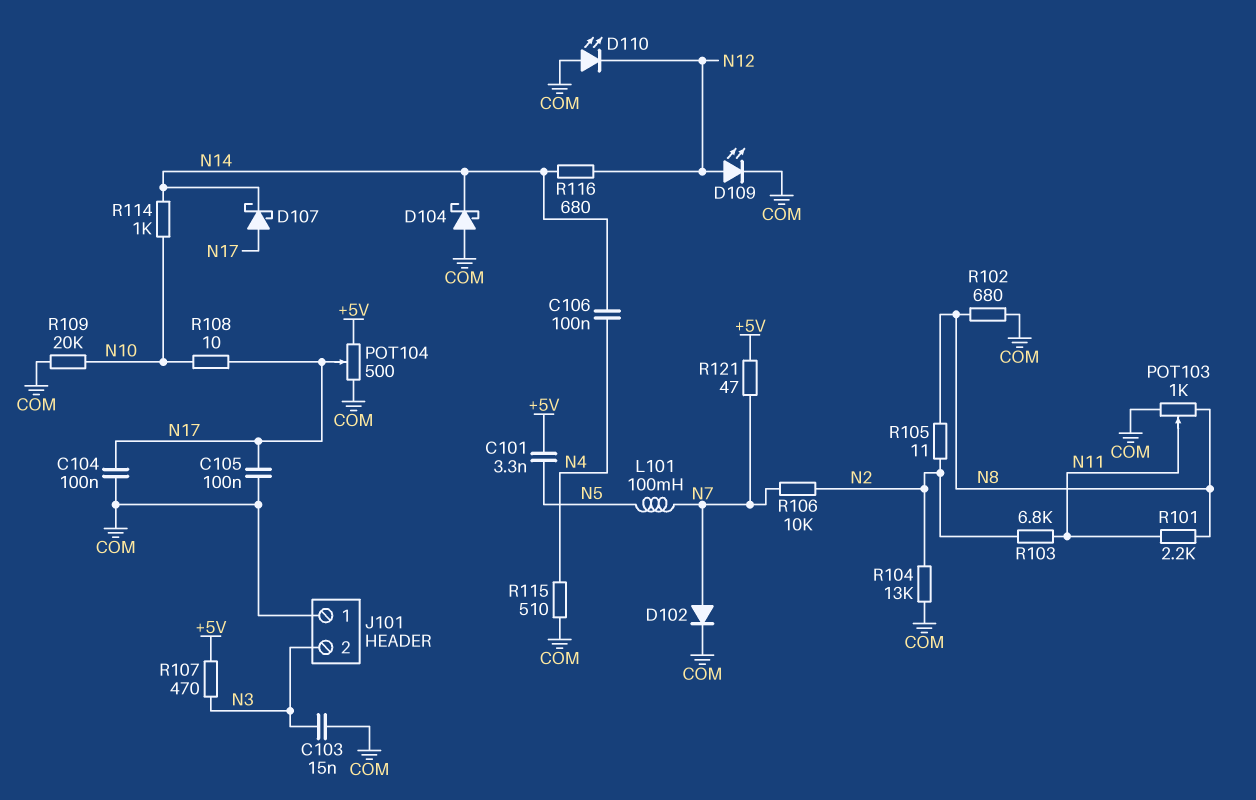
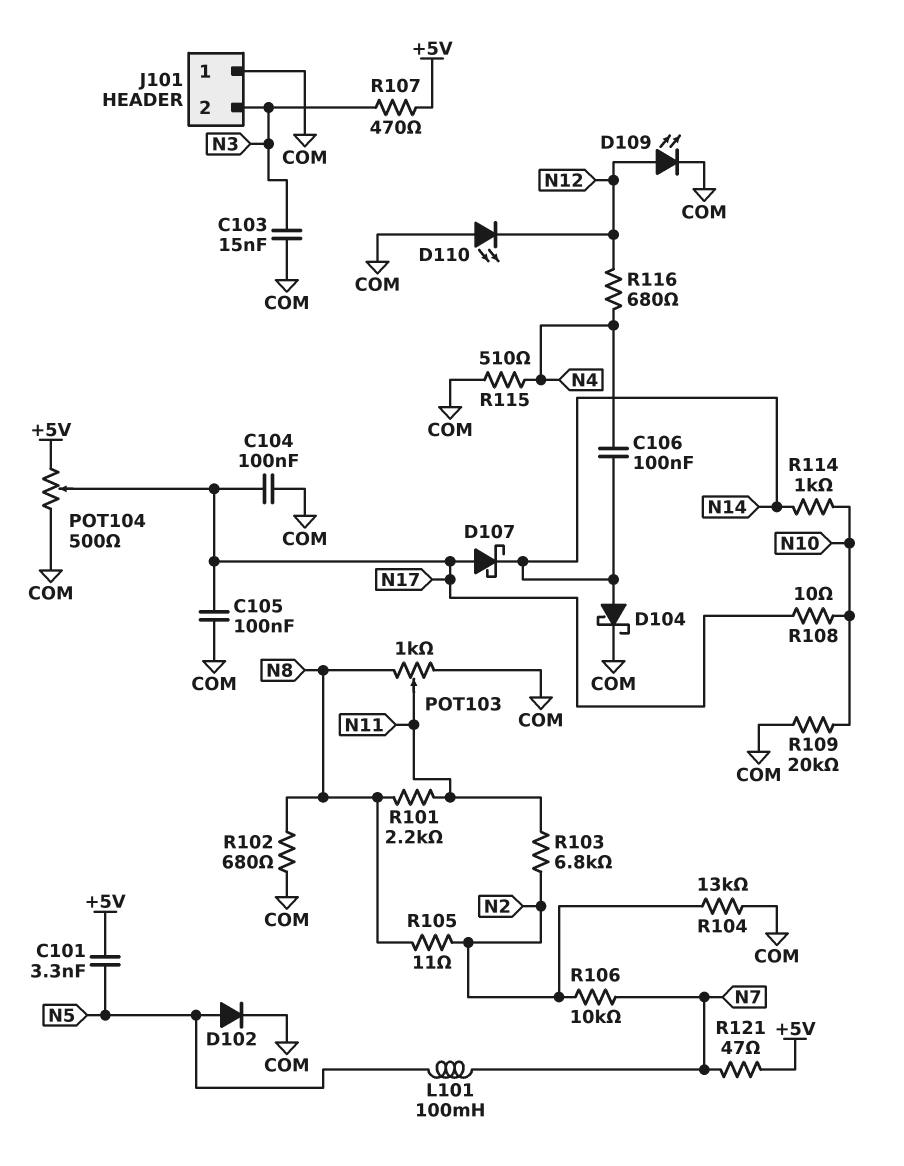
D102: diode (A N7, K COM) -> diode (A N5, K COM)
D104: schottky (A COM, K N14) -> schottky (A N14, K COM)
R116: 680 (N12, N14) -> 680 (N4, N12)

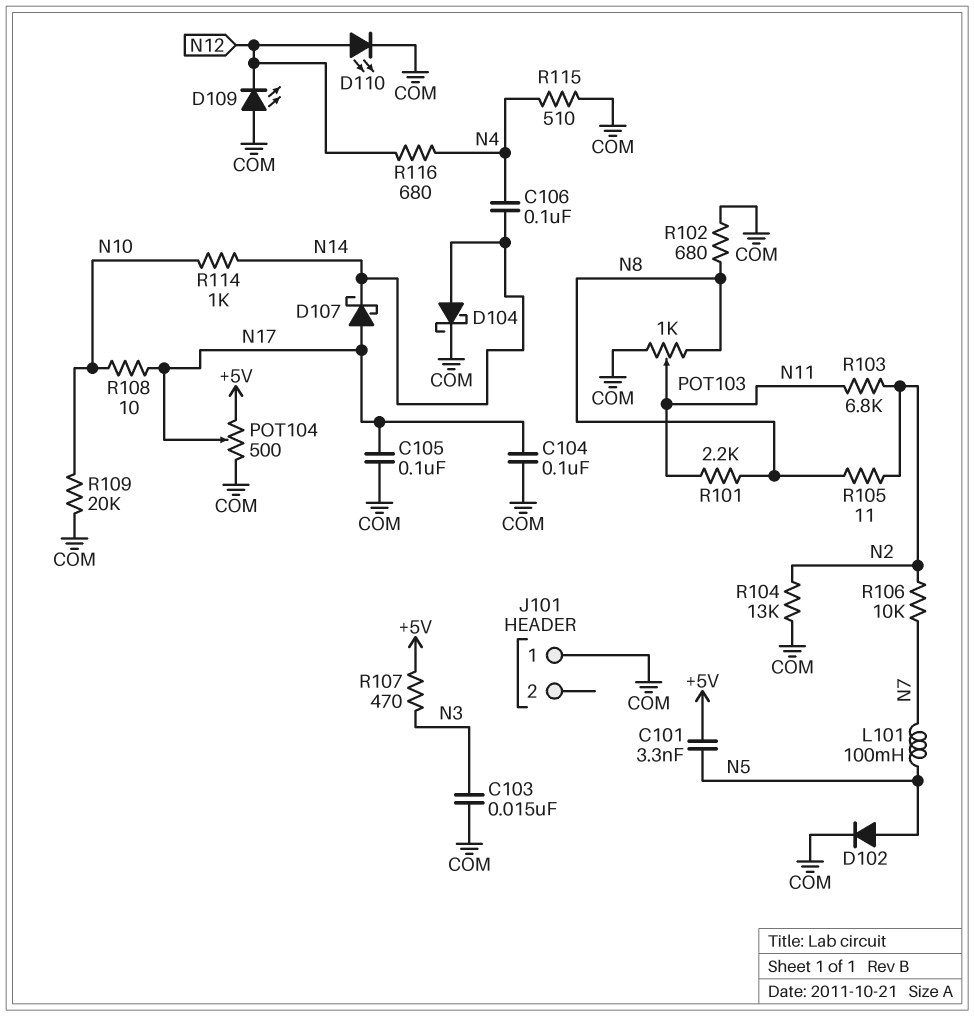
D109: LED (A N12, K COM) -> LED (A COM, K N12)
D110: LED (A COM, K N12) -> LED (A N12, K COM)
J101 pin 2: N3 -> none
R121: 47 (+5V, N7) -> none

